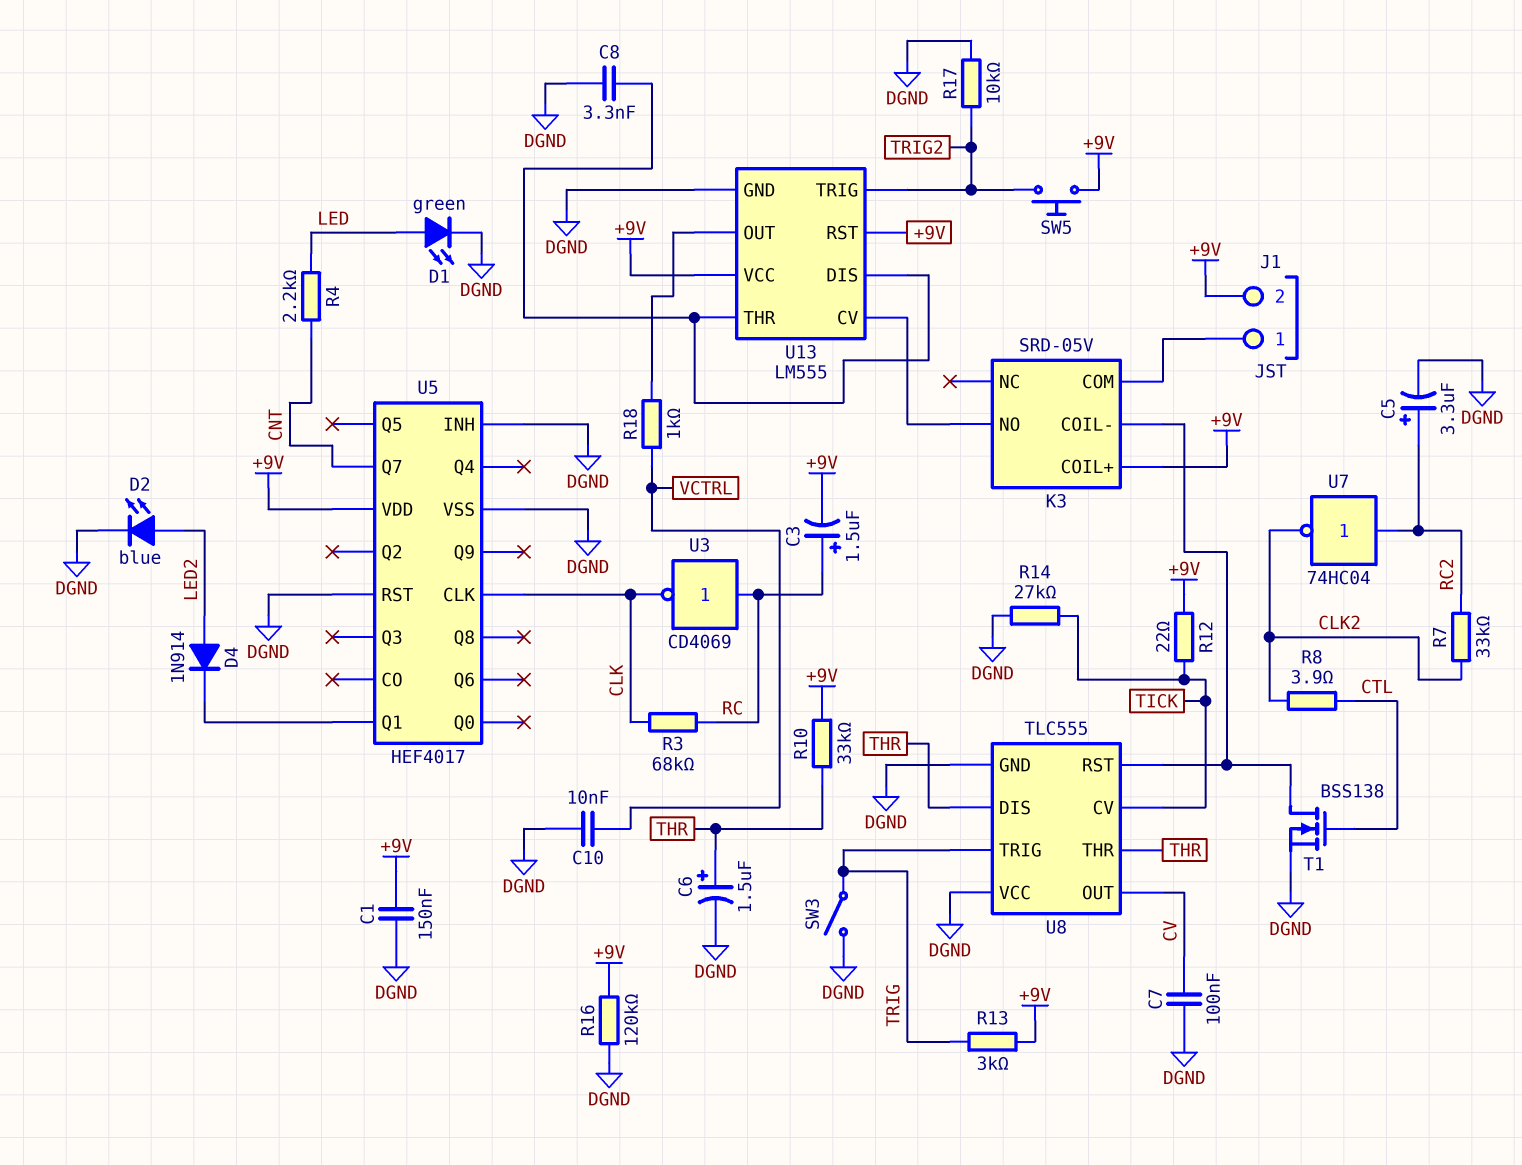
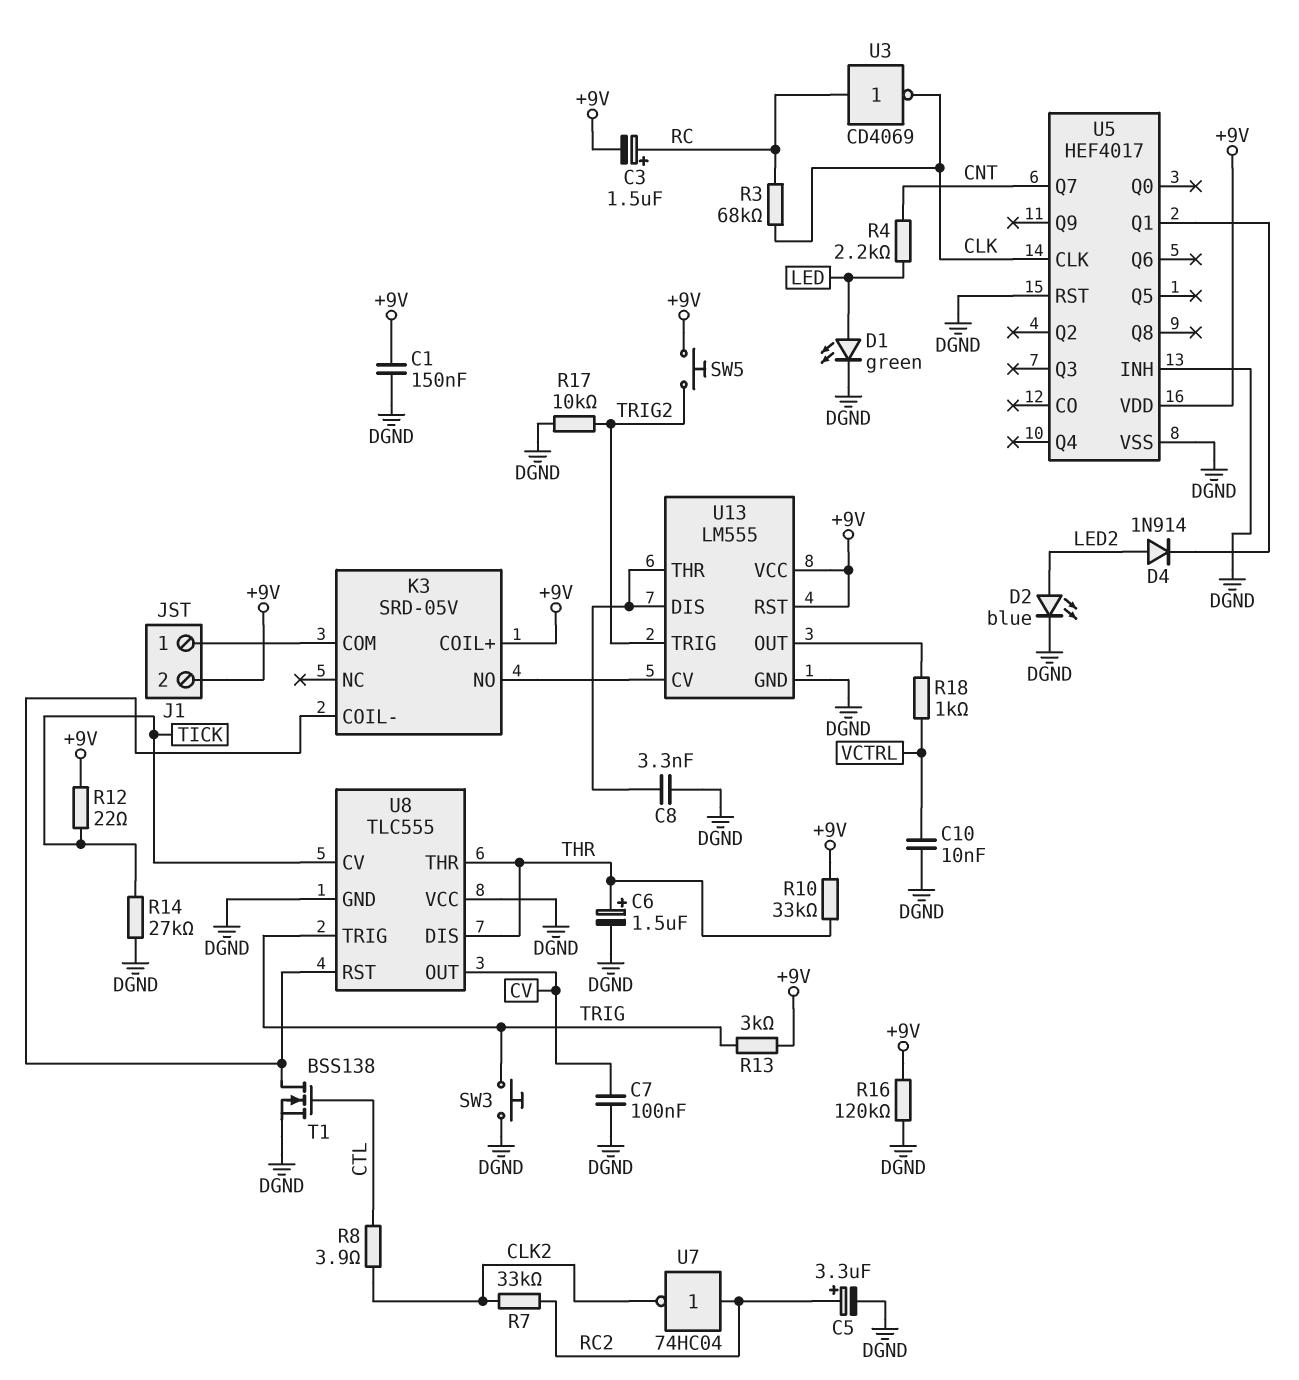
SW3: switch (DGND, TRIG) -> button (DGND, TRIG)

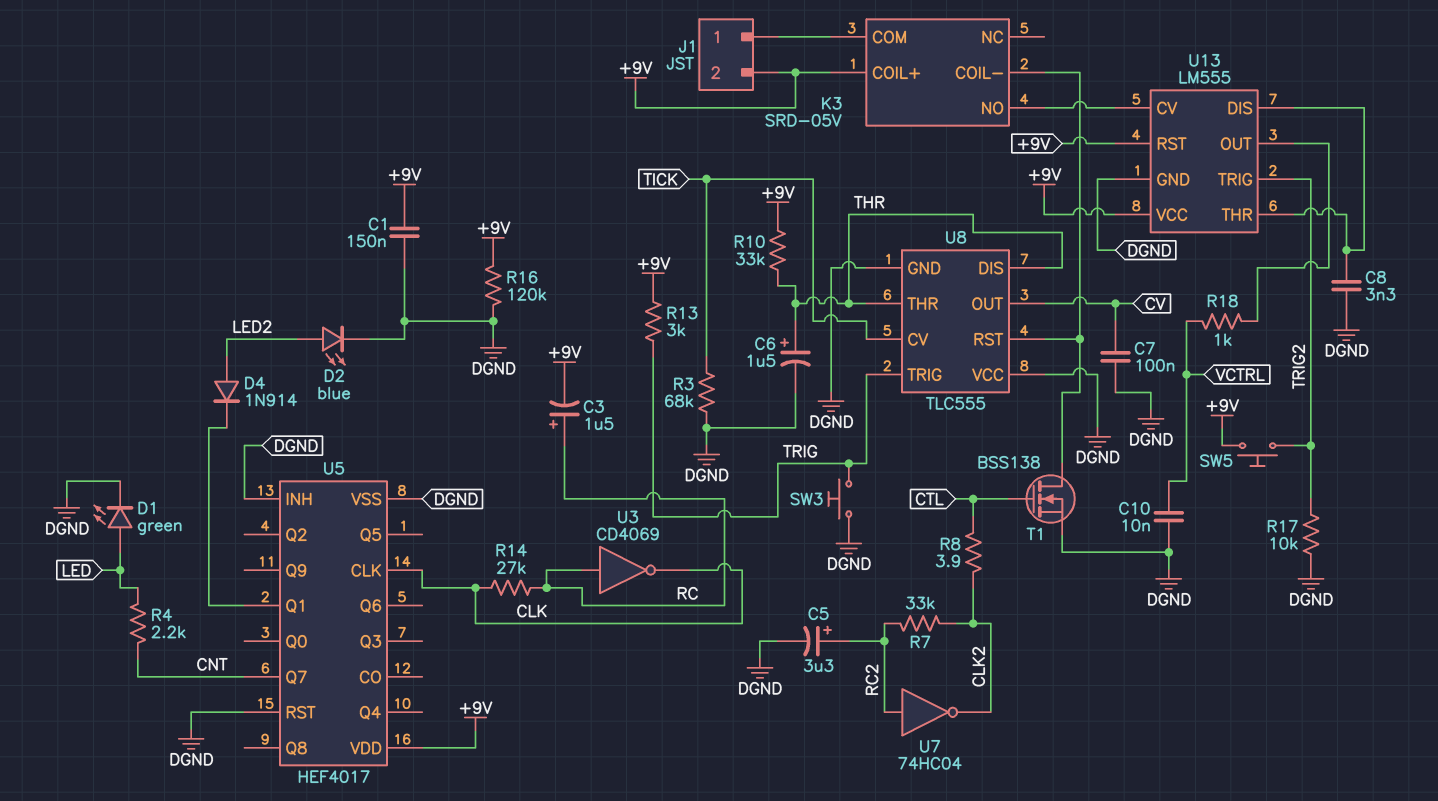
R3: 68k (CLK, RC) -> 68k (DGND, TICK)
R12: 22 (+9V, TICK) -> none
R14: 27k (DGND, TICK) -> 27k (CLK, RC)

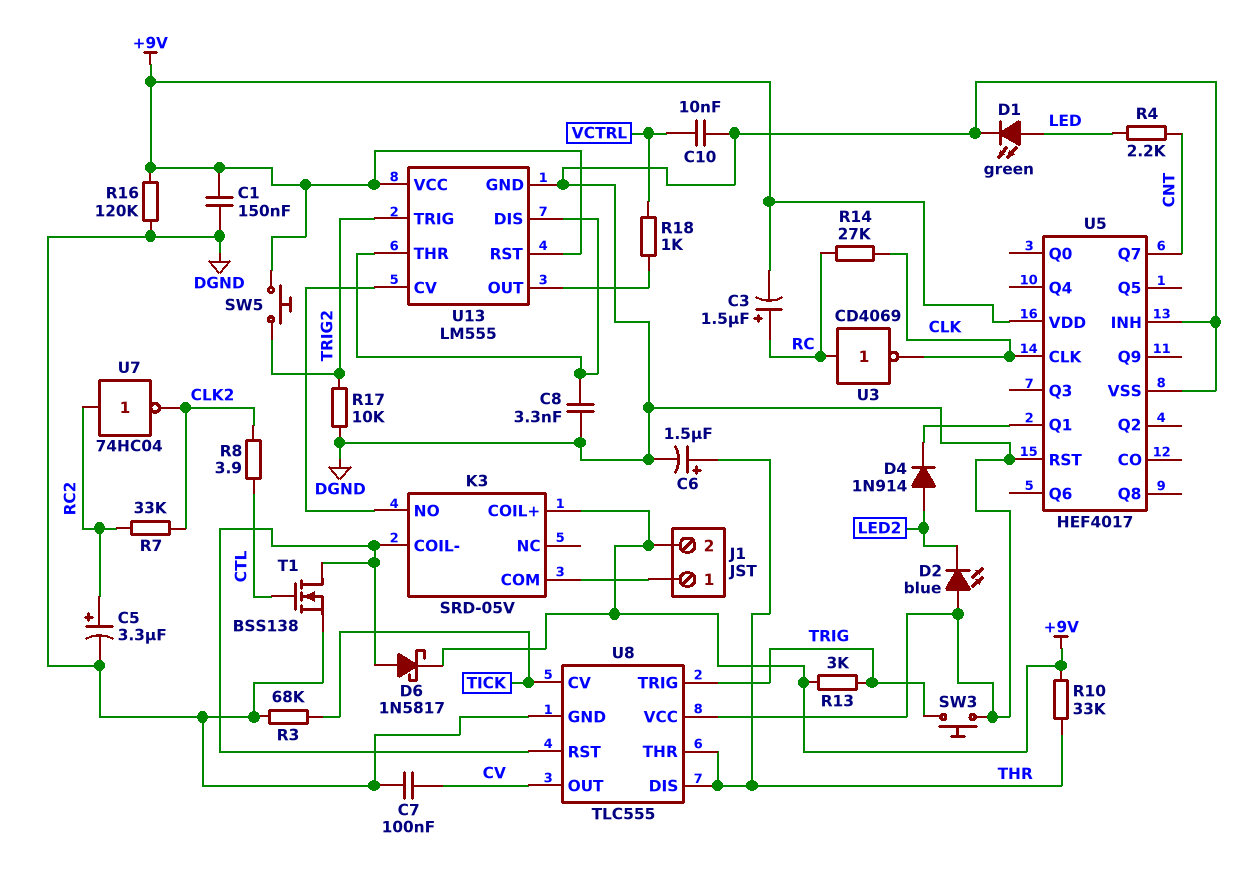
D2: LED blue (A LED2, K DGND) -> LED blue (A DGND, K LED2)
D6: none -> schottky 1N5817 (A K3/COIL-, K +9V)

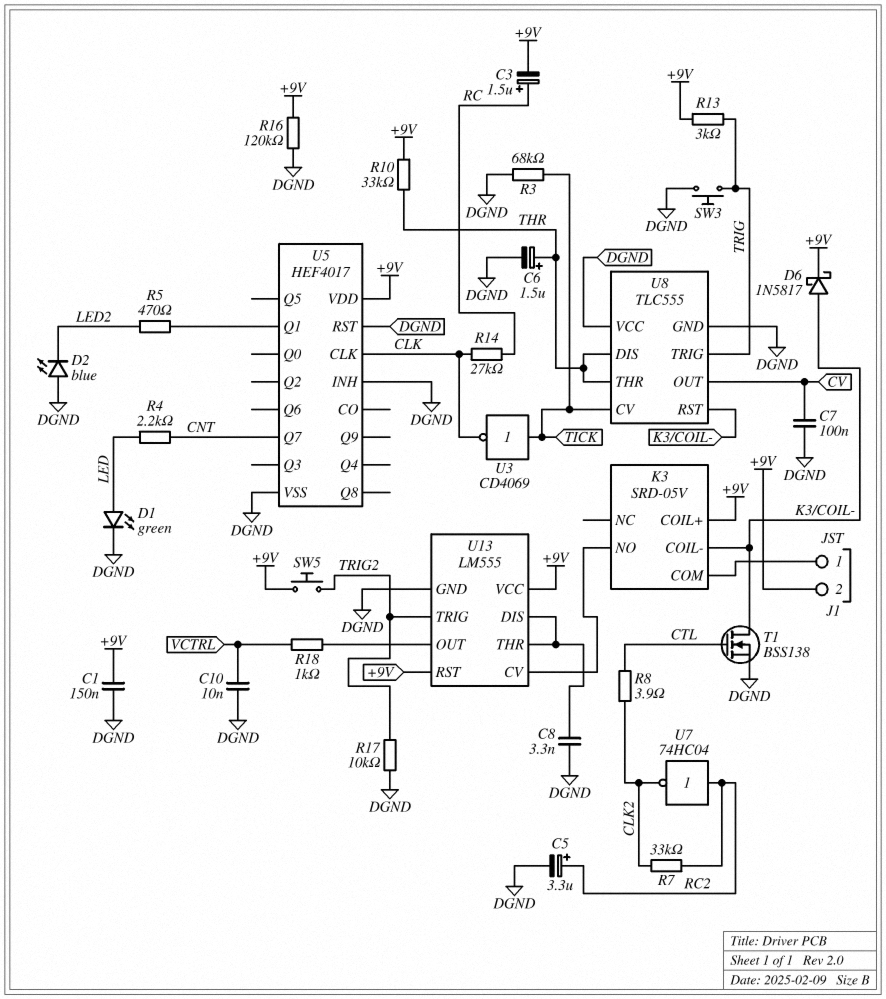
D4: diode 1N914 (A LED2, K U5/Q1) -> none
R5: none -> 470 (LED2, U5/Q1)
U3: NOT CD4069 (in RC, out CLK) -> NOT CD4069 (in TICK, out CLK)

